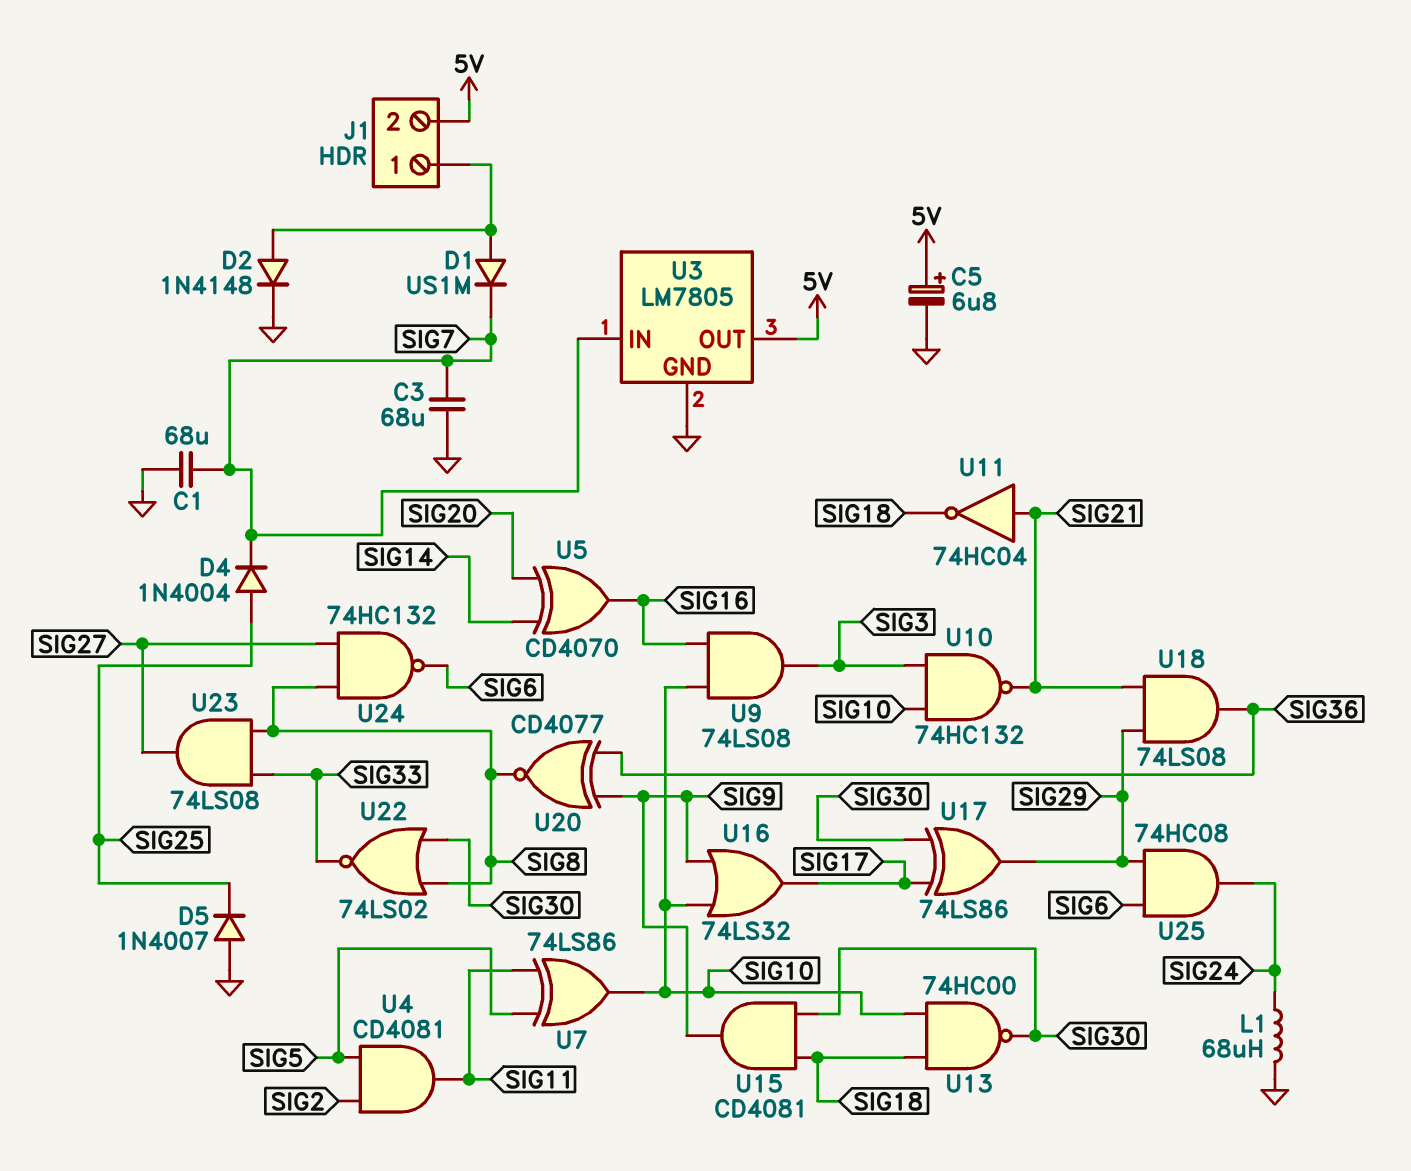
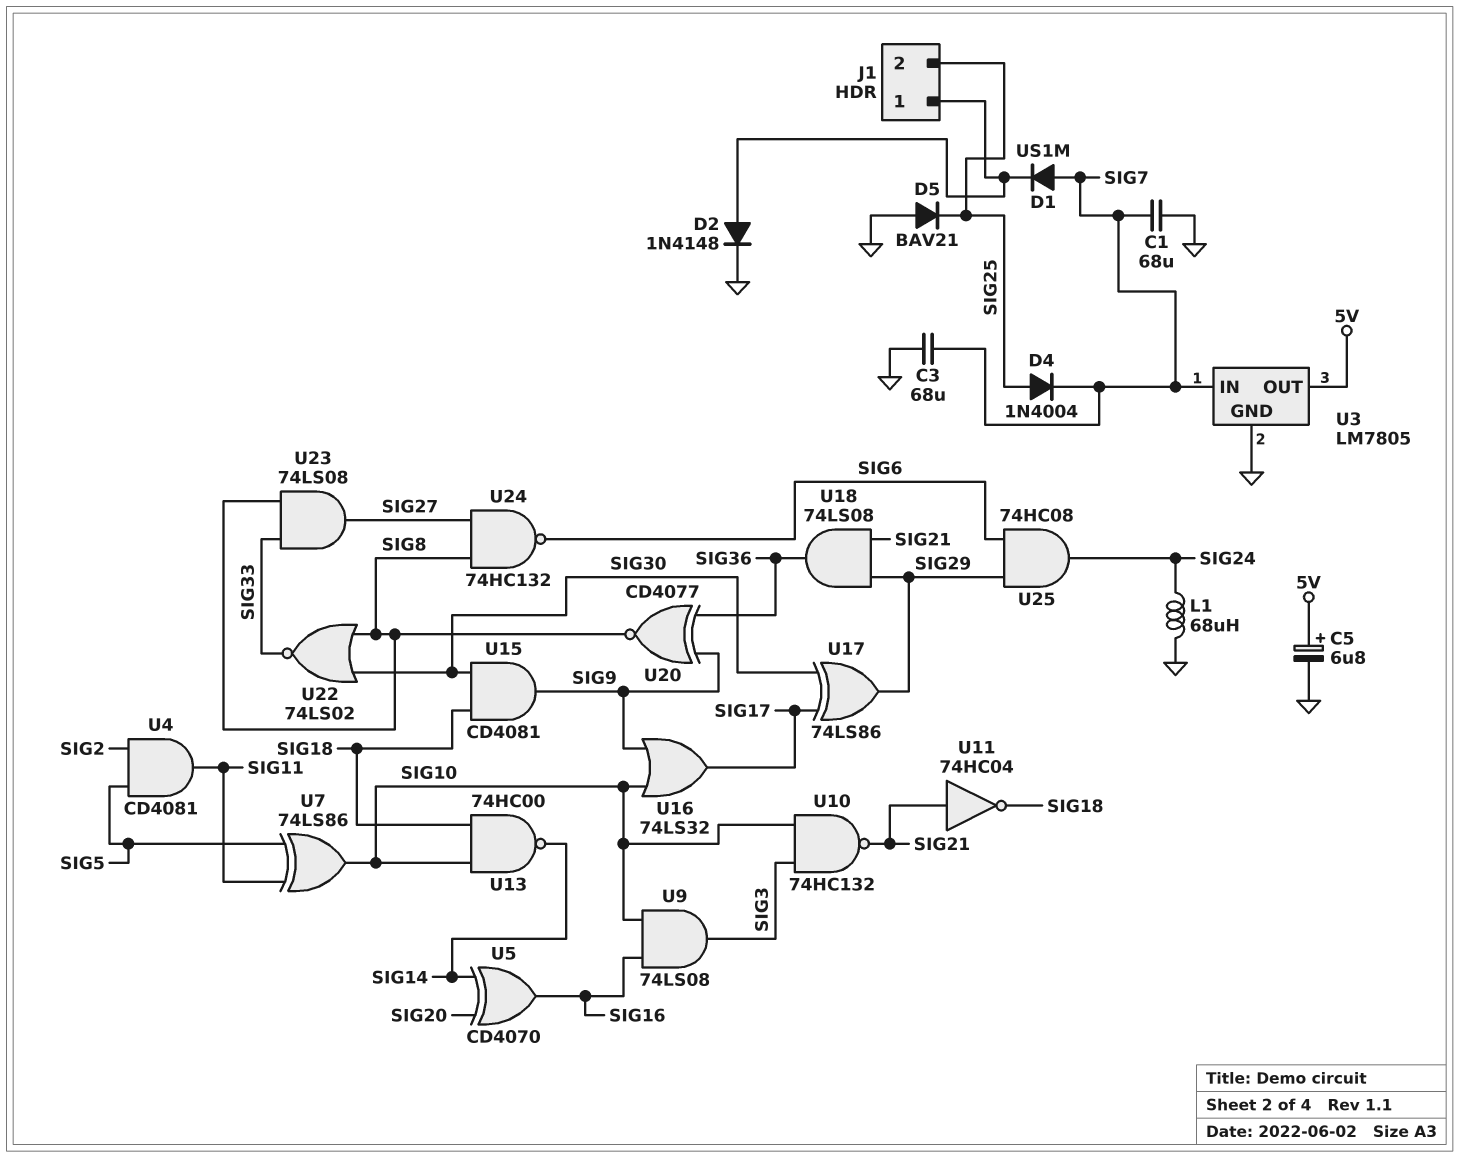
D1: diode US1M (A J1/1, K SIG7) -> diode US1M (A SIG7, K J1/1)
D5: diode 1N4007 (A GND, K SIG25) -> diode BAV21 (A GND, K SIG25)
J1 pin 2: 5V -> SIG25
U13: NAND 74HC00 (in SIG10, in SIG18, out SIG30) -> NAND 74HC00 (in SIG10, in SIG18, out SIG14)

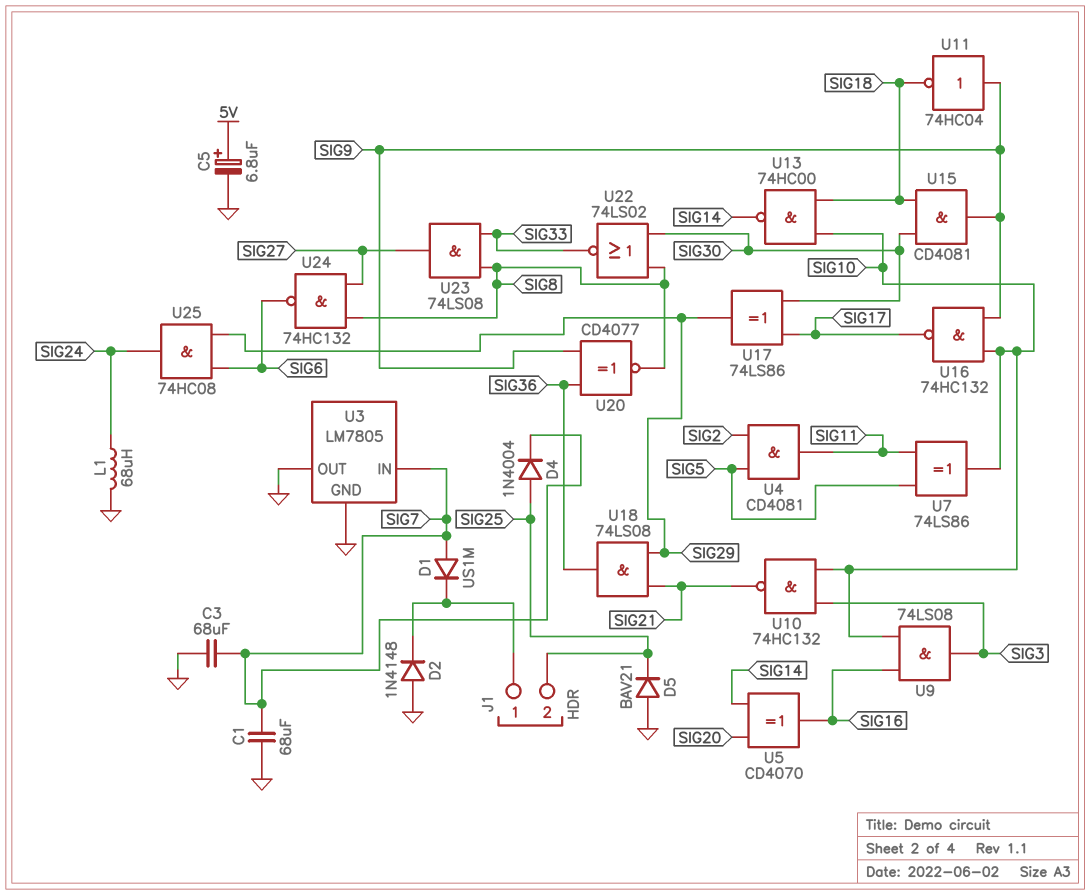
D2: diode 1N4148 (A J1/1, K GND) -> diode 1N4148 (A GND, K J1/1)
U3 pin OUT: 5V -> GND
U11: NOT 74HC04 (in SIG21, out SIG18) -> NOT 74HC04 (in SIG9, out SIG18)
U16: OR 74LS32 (in SIG9, in SIG10, out SIG17) -> NAND 74HC132 (in SIG9, in SIG10, out SIG17)

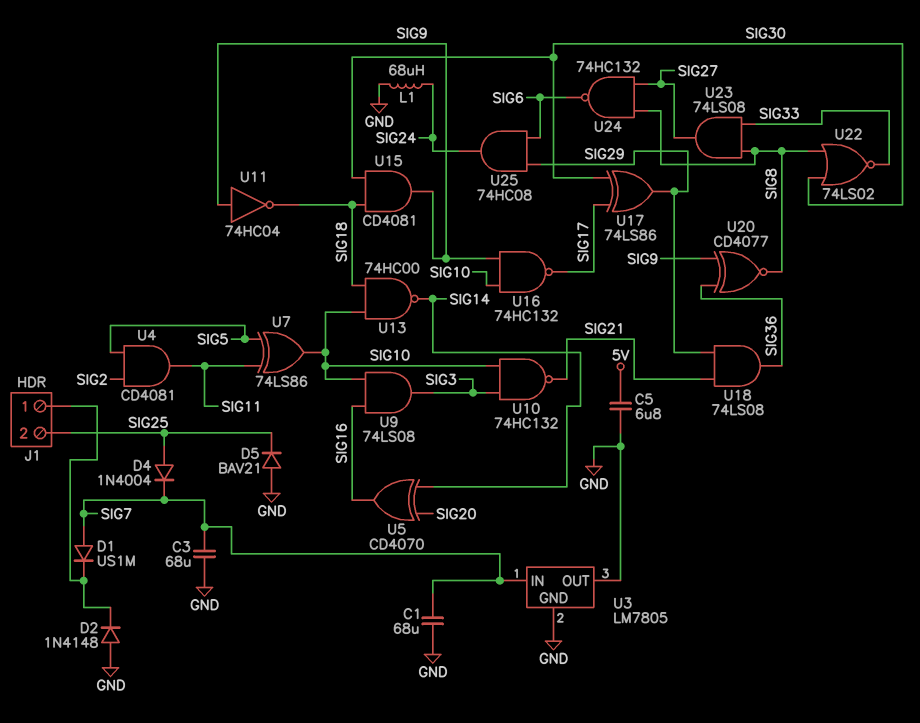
C5: 6.8uF (plus 5V, minus GND) -> 6.8uF (5V, GND)

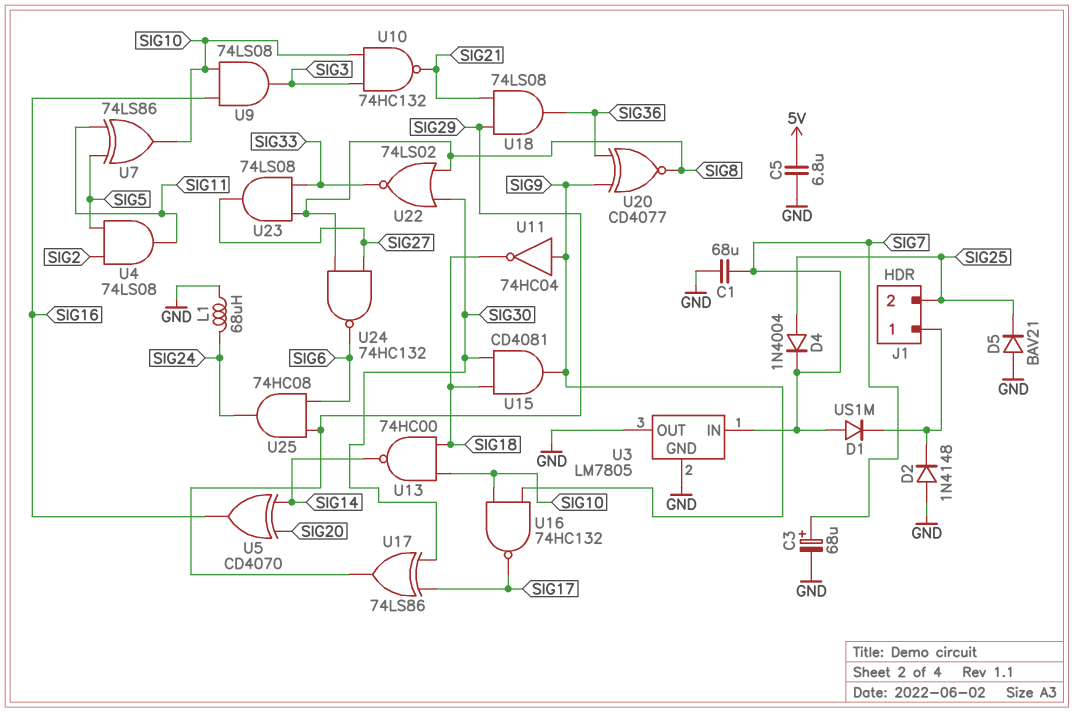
C3: 68uF (GND, SIG7) -> 68uF (plus SIG7, minus GND)
U4: AND CD4081 (in SIG2, in SIG5, out SIG11) -> AND 74LS08 (in SIG2, in SIG5, out SIG11)

